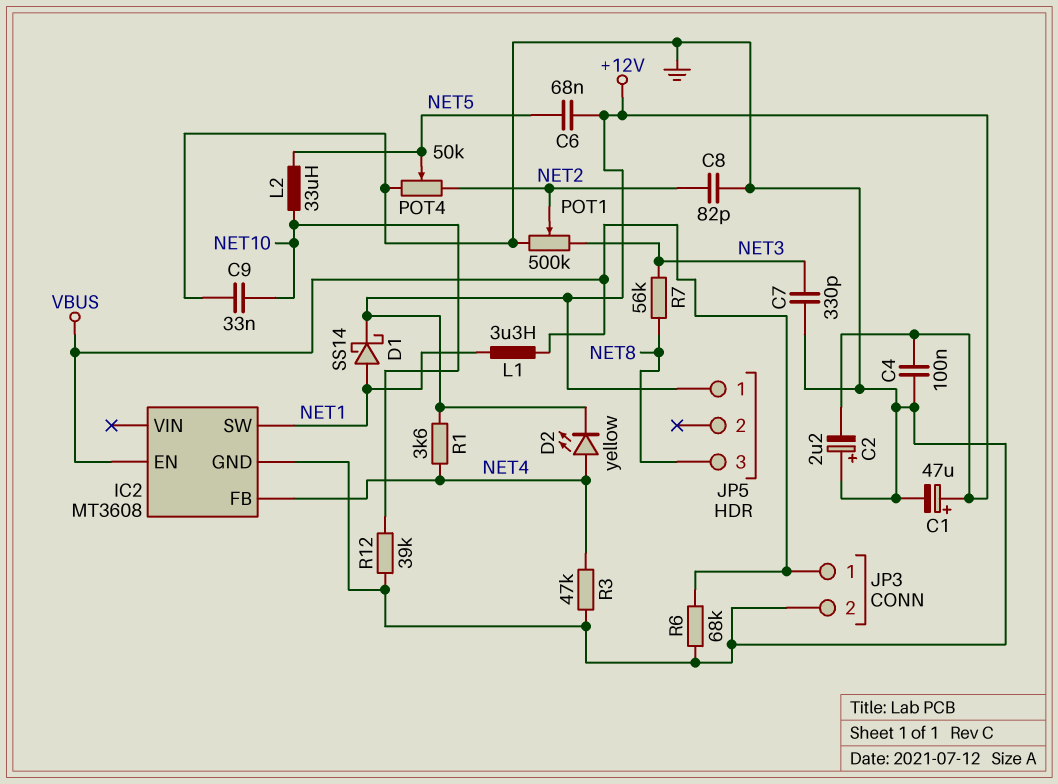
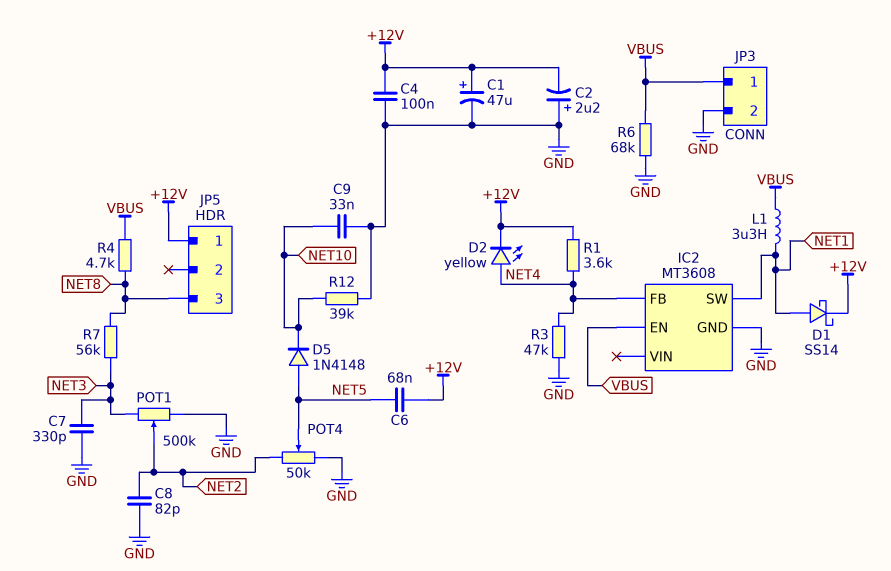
D5: none -> diode 1N4148 (A NET5, K NET10)
L2: 33uH (NET5, NET10) -> none
R4: none -> 4.7k (NET8, VBUS)

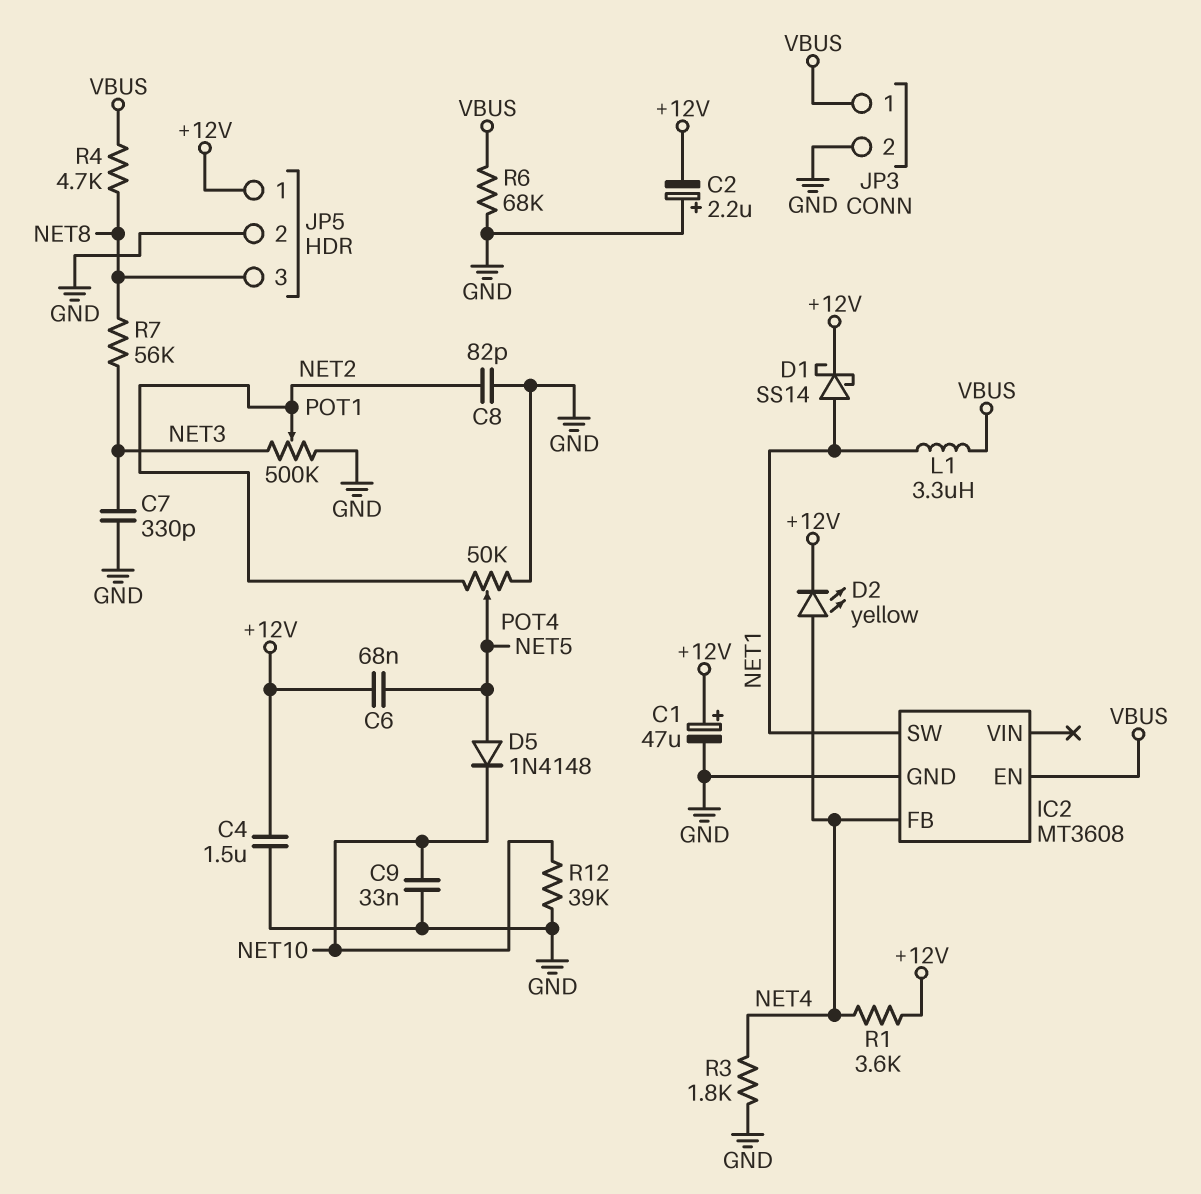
C4: 100nF (+12V, GND) -> 1.5uF (+12V, GND)
JP5 pin 2: none -> GND
R3: 47k (GND, NET4) -> 1.8k (GND, NET4)

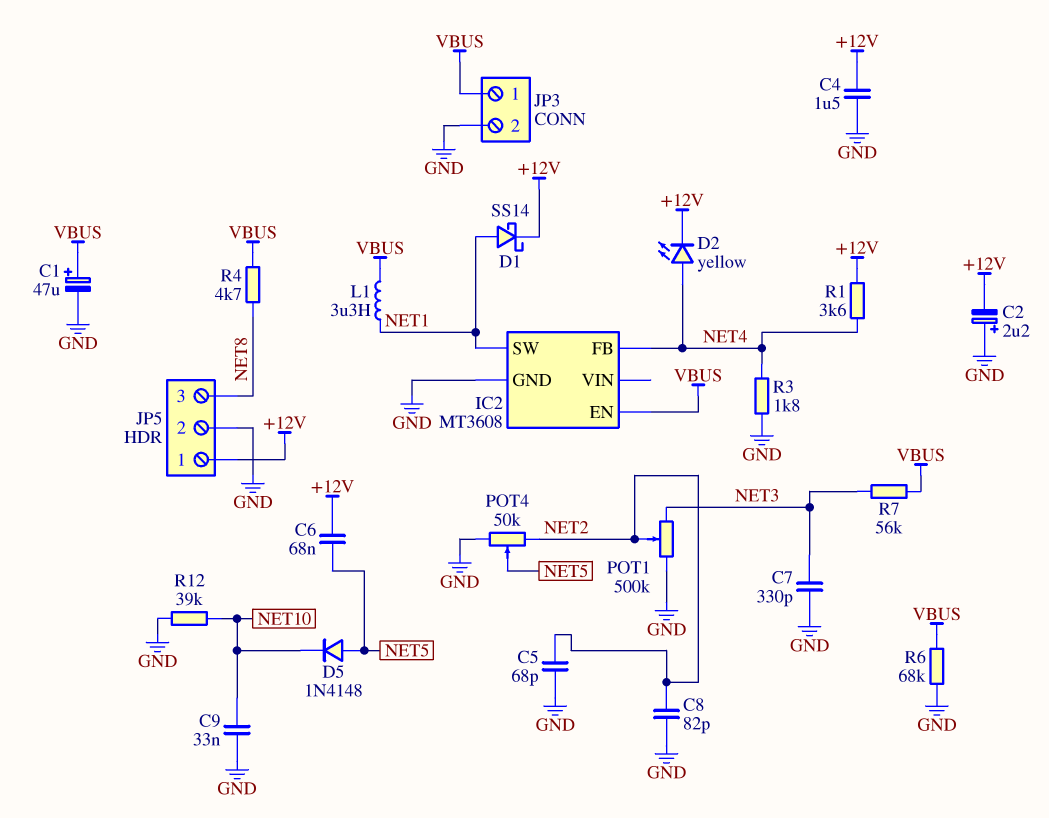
C1: 47uF (plus +12V, minus GND) -> 47uF (plus VBUS, minus GND)
C5: none -> 68pF (GND, NET2)
R7: 56k (NET3, NET8) -> 56k (NET3, VBUS)

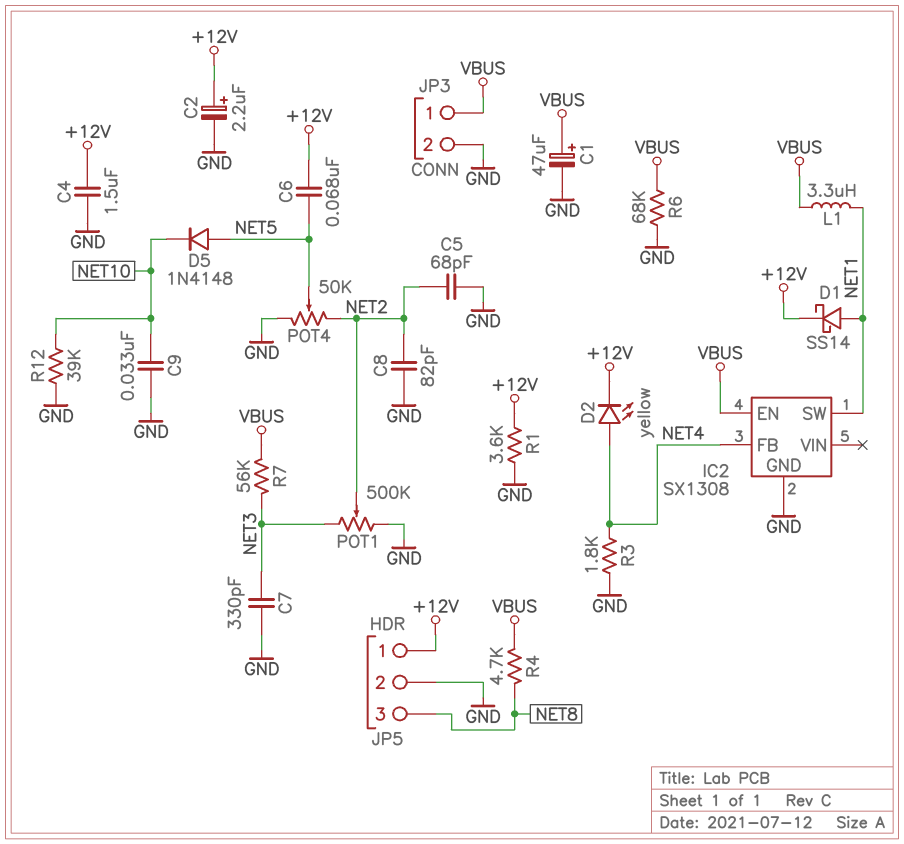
C2: 2.2uF (plus GND, minus +12V) -> 2.2uF (plus +12V, minus GND)
IC2: MT3608 -> SX1308
R1: 3.6k (+12V, NET4) -> 3.6k (+12V, GND)

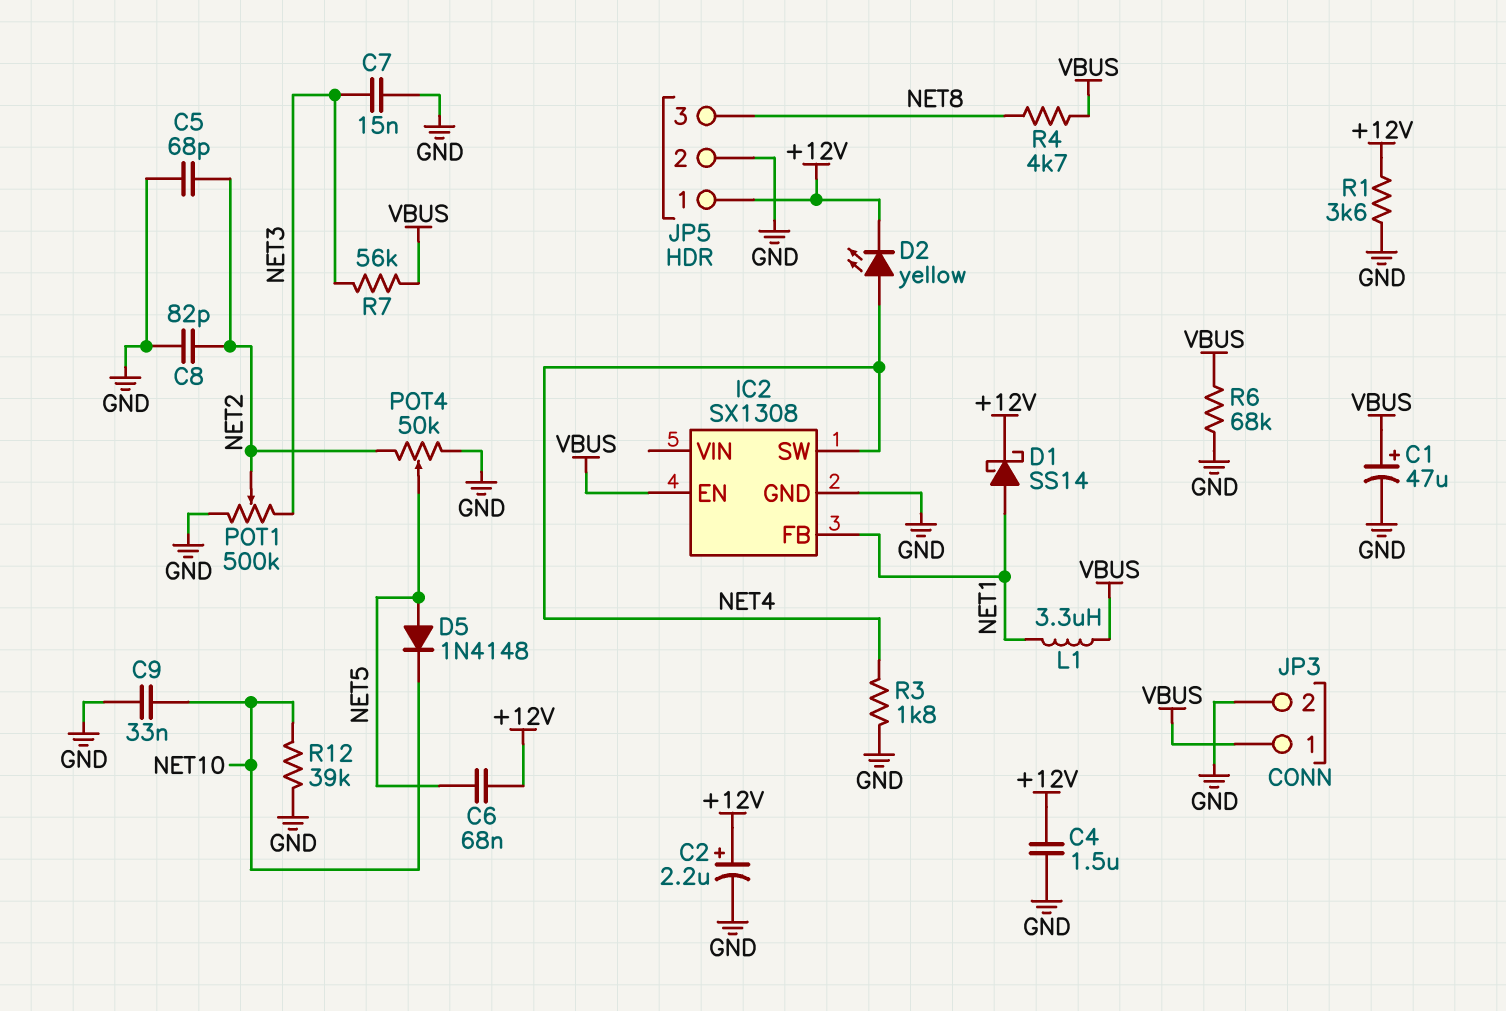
C7: 330pF (GND, NET3) -> 15nF (GND, NET3)
IC2 pin FB: NET4 -> NET1
IC2 pin SW: NET1 -> NET4

